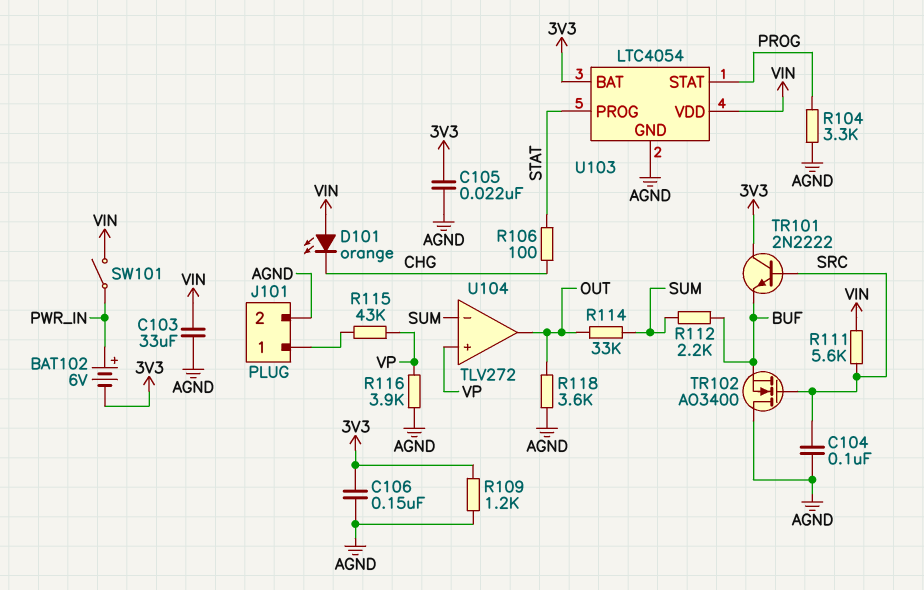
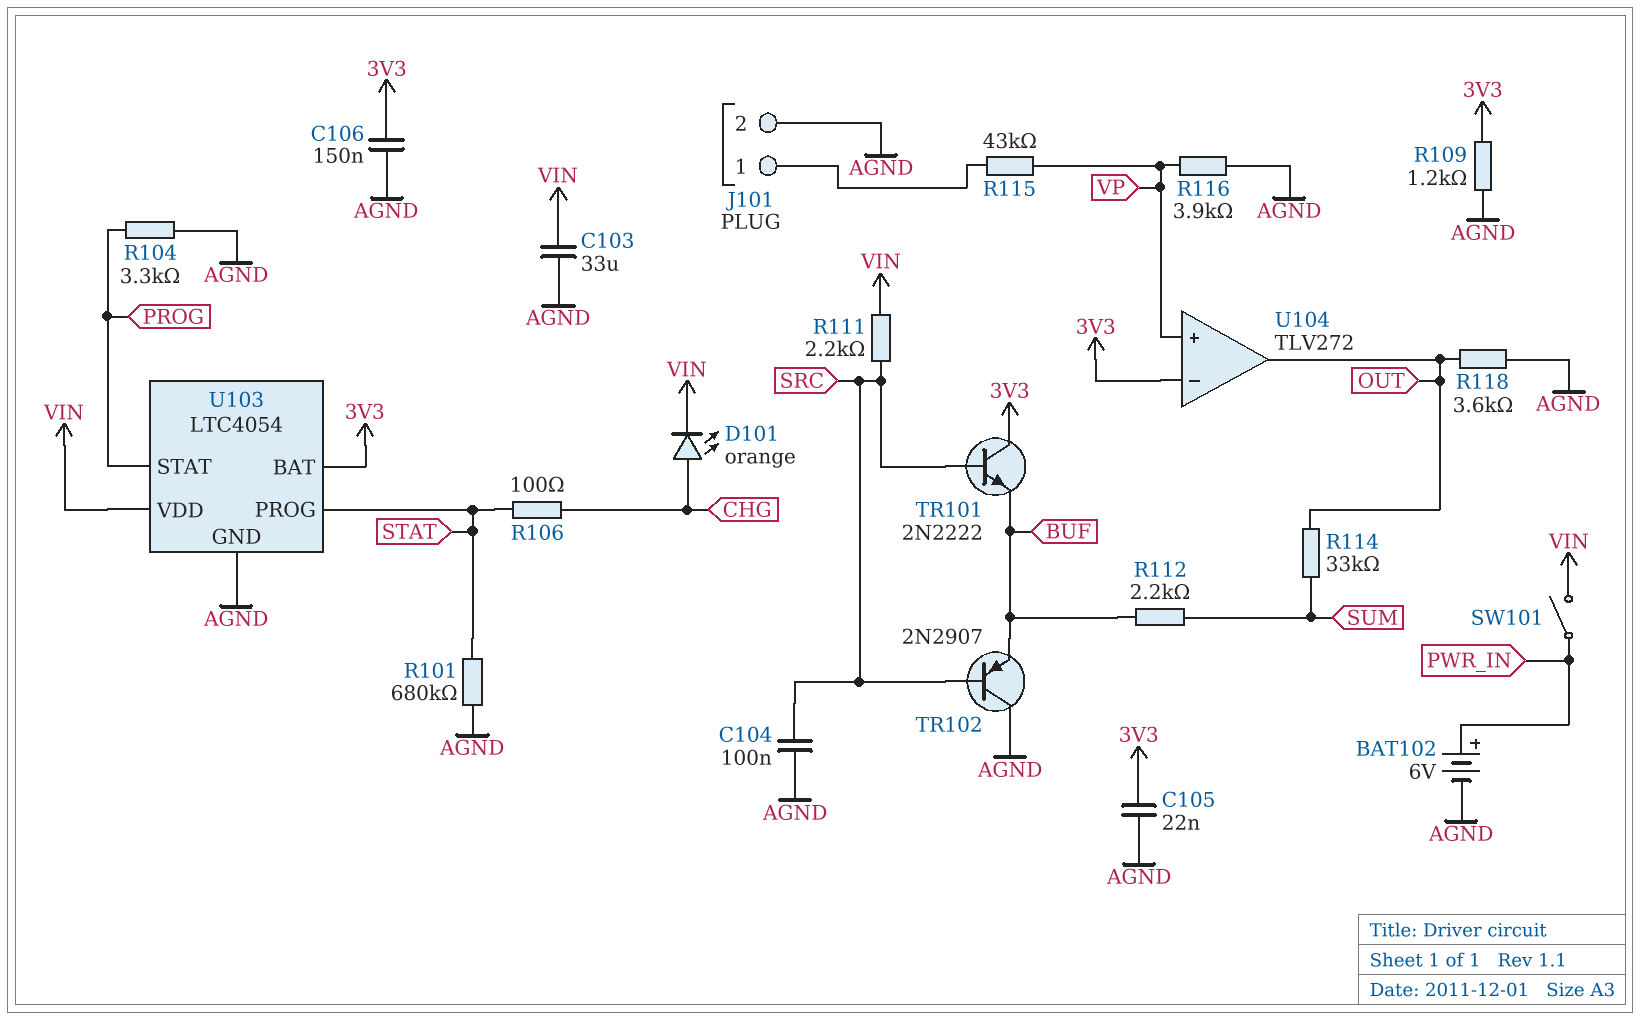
BAT102: 6V (plus PWR_IN, minus 3V3) -> 6V (plus PWR_IN, minus AGND)
D101: LED orange (A VIN, K CHG) -> LED orange (A CHG, K VIN)
R101: none -> 680k (AGND, STAT)
R111: 5.6k (SRC, VIN) -> 2.2k (SRC, VIN)
TR102: NMOS AO3400 (G SRC, D AGND, S BUF) -> PNP 2N2907 (B SRC, C AGND, E BUF)
U104 pin in-: SUM -> 3V3

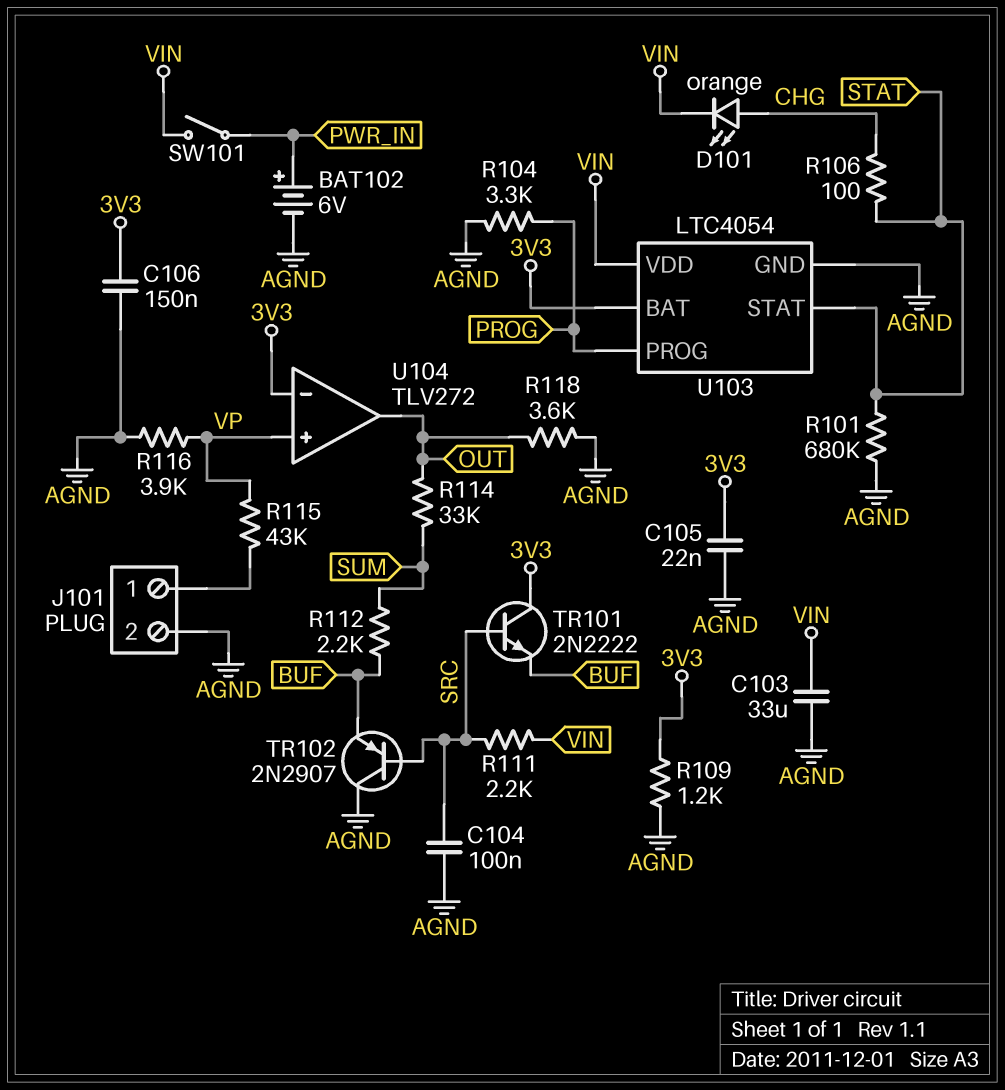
U103 pin PROG: STAT -> PROG
U103 pin STAT: PROG -> STAT

